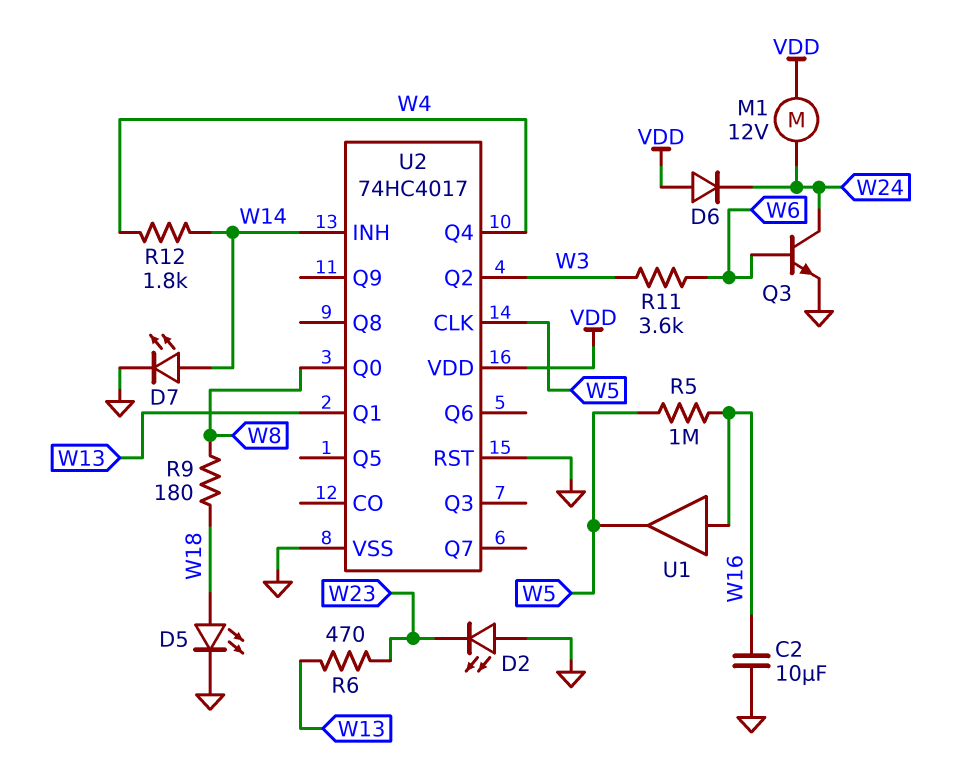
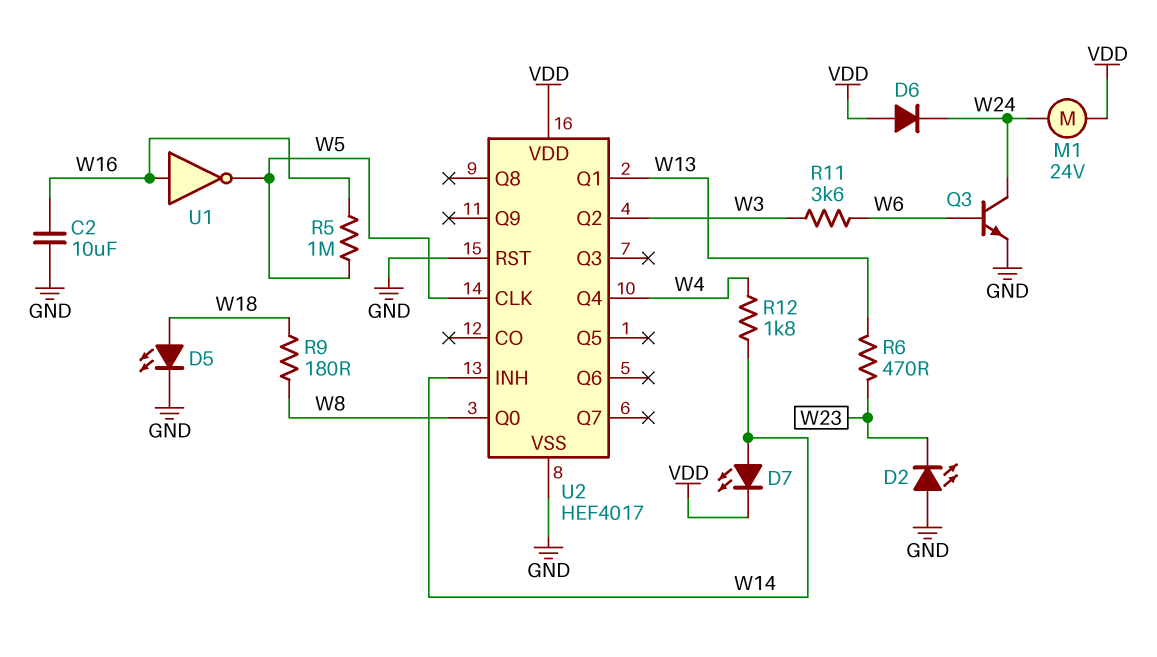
D7: LED (A W14, K GND) -> LED (A W14, K VDD)
M1: motor 12V (VDD, W24) -> motor 24V (VDD, W24)
U1: buffer (in W16, out W5) -> NOT (in W16, out W5)
U2: 74HC4017 -> HEF4017

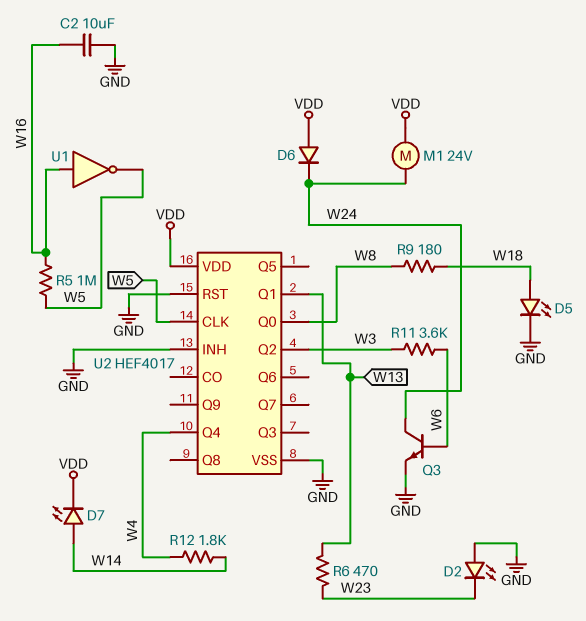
U2 pin INH: W14 -> GND

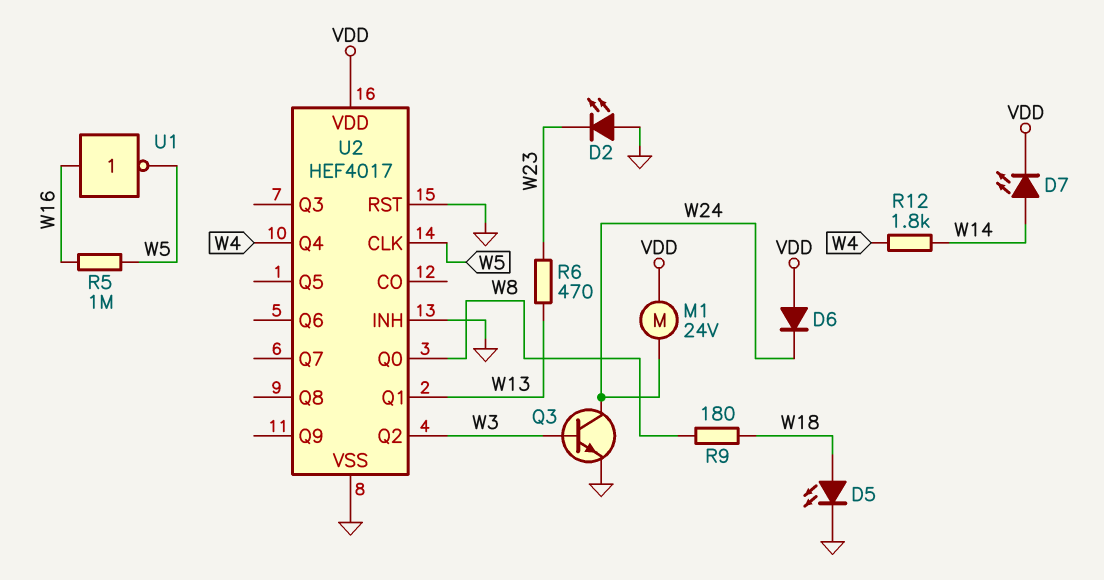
C2: 10uF (GND, W16) -> none
Q3: NPN (B W6, C W24, E GND) -> NPN (B W3, C W24, E GND)
R11: 3.6k (W3, W6) -> none

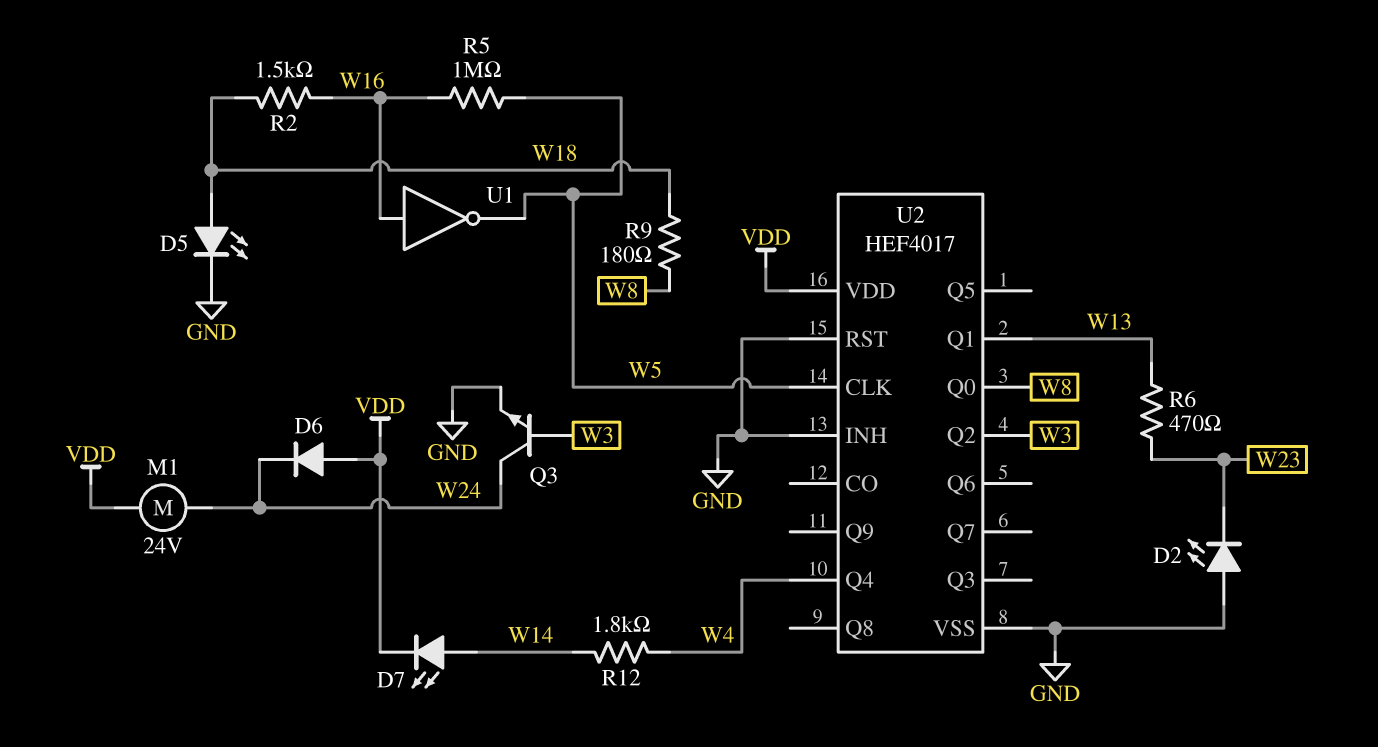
R2: none -> 1.5k (W16, W18)

